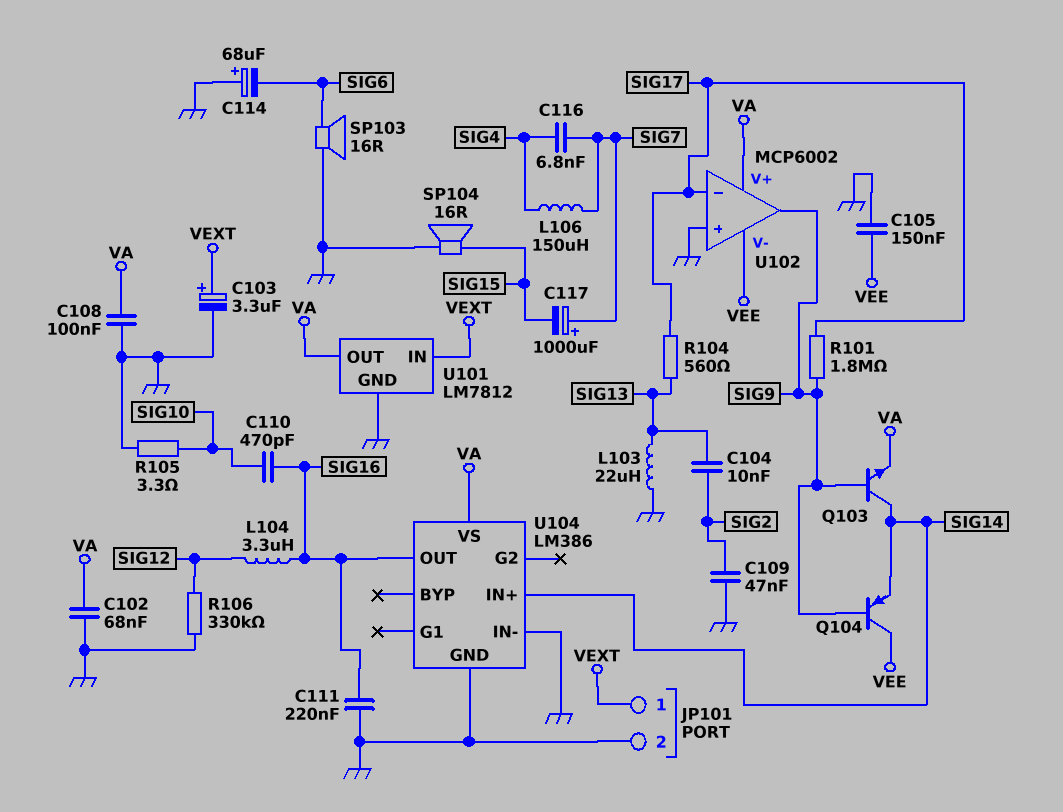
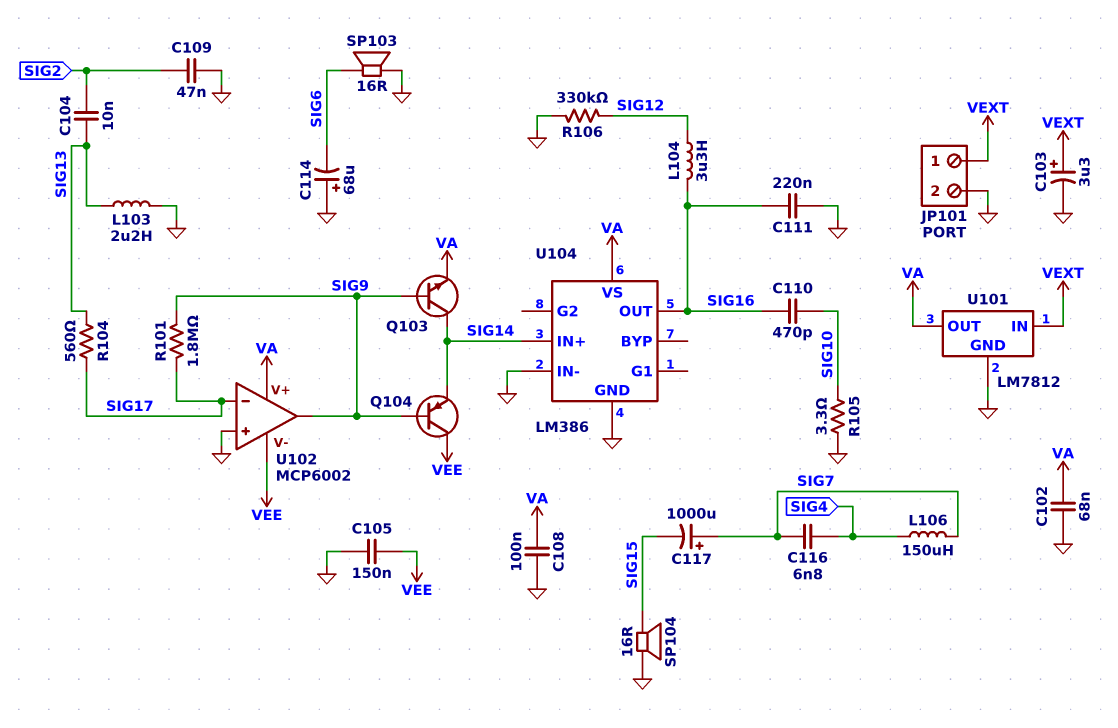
L103: 22uH (GND, SIG13) -> 2.2uH (GND, SIG13)

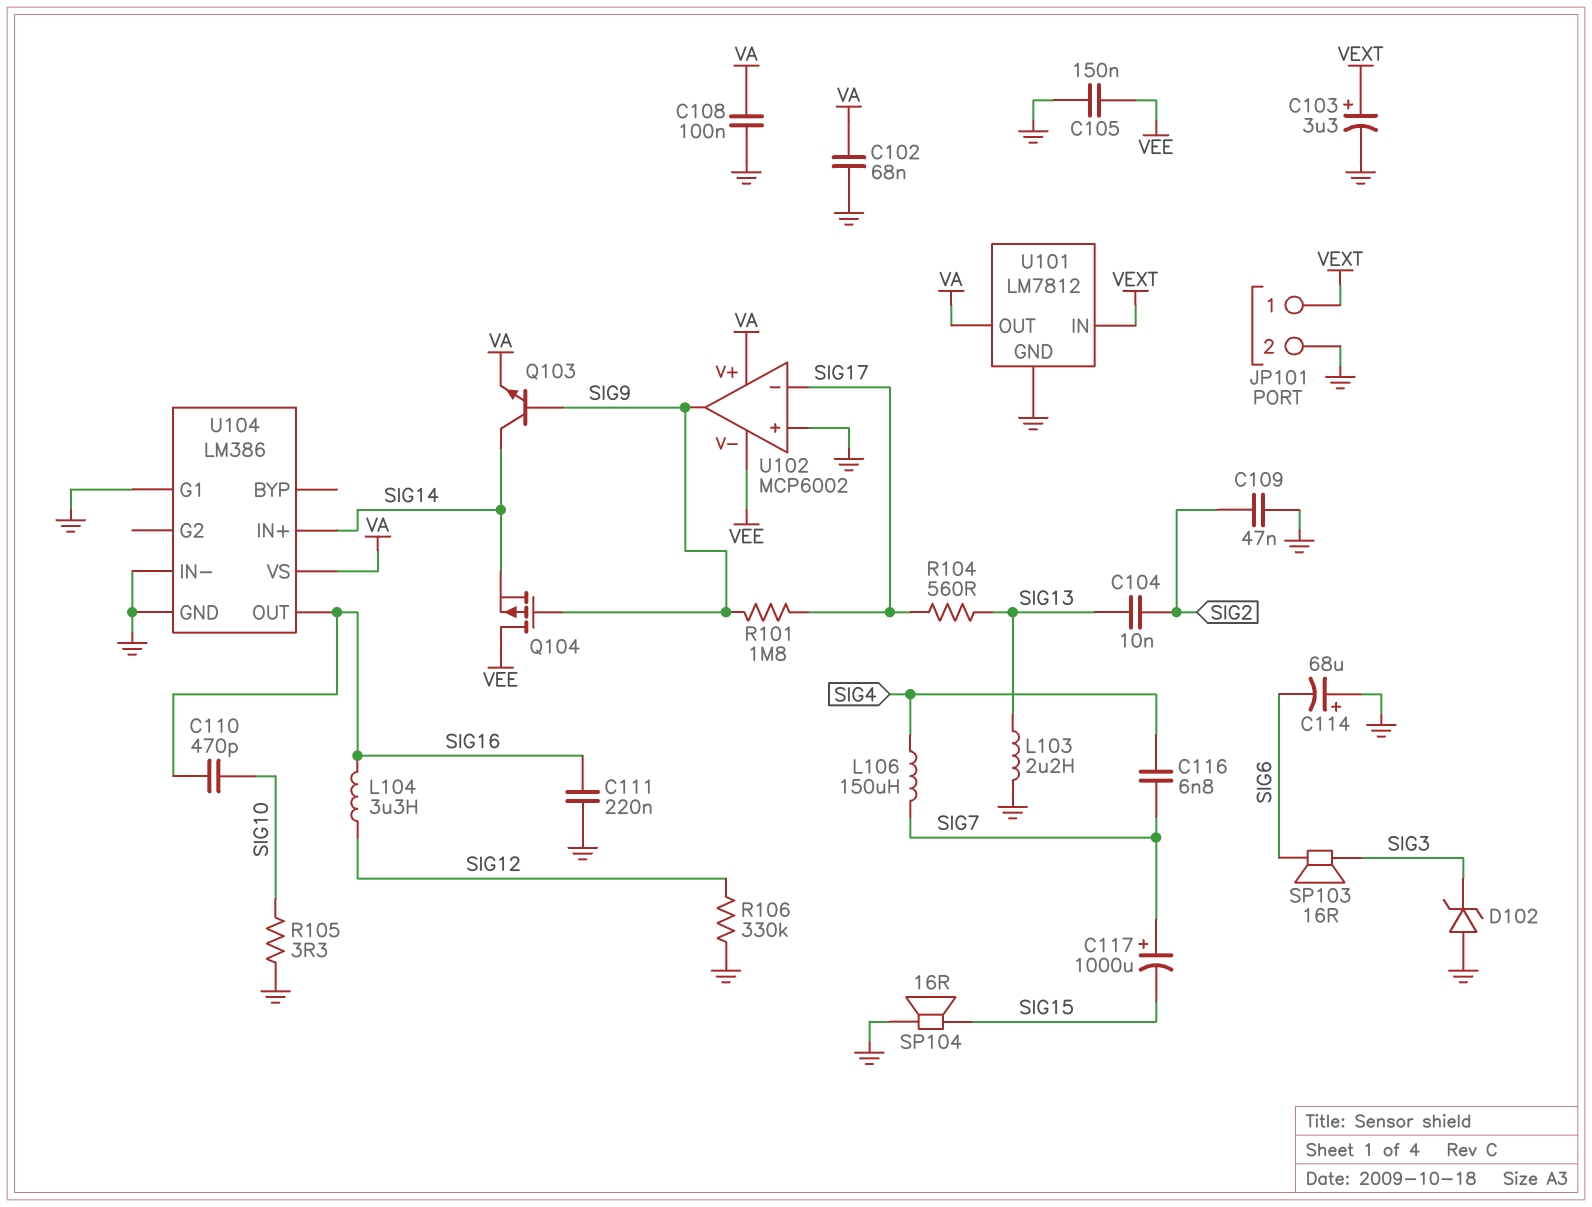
D102: none -> zener (A GND, K SIG3)
Q104: PNP (B SIG9, C VEE, E SIG14) -> PMOS (G SIG9, D VEE, S SIG14)
SP103: speaker 16R (GND, SIG6) -> speaker 16R (SIG3, SIG6)
U104 pin G1: none -> GND

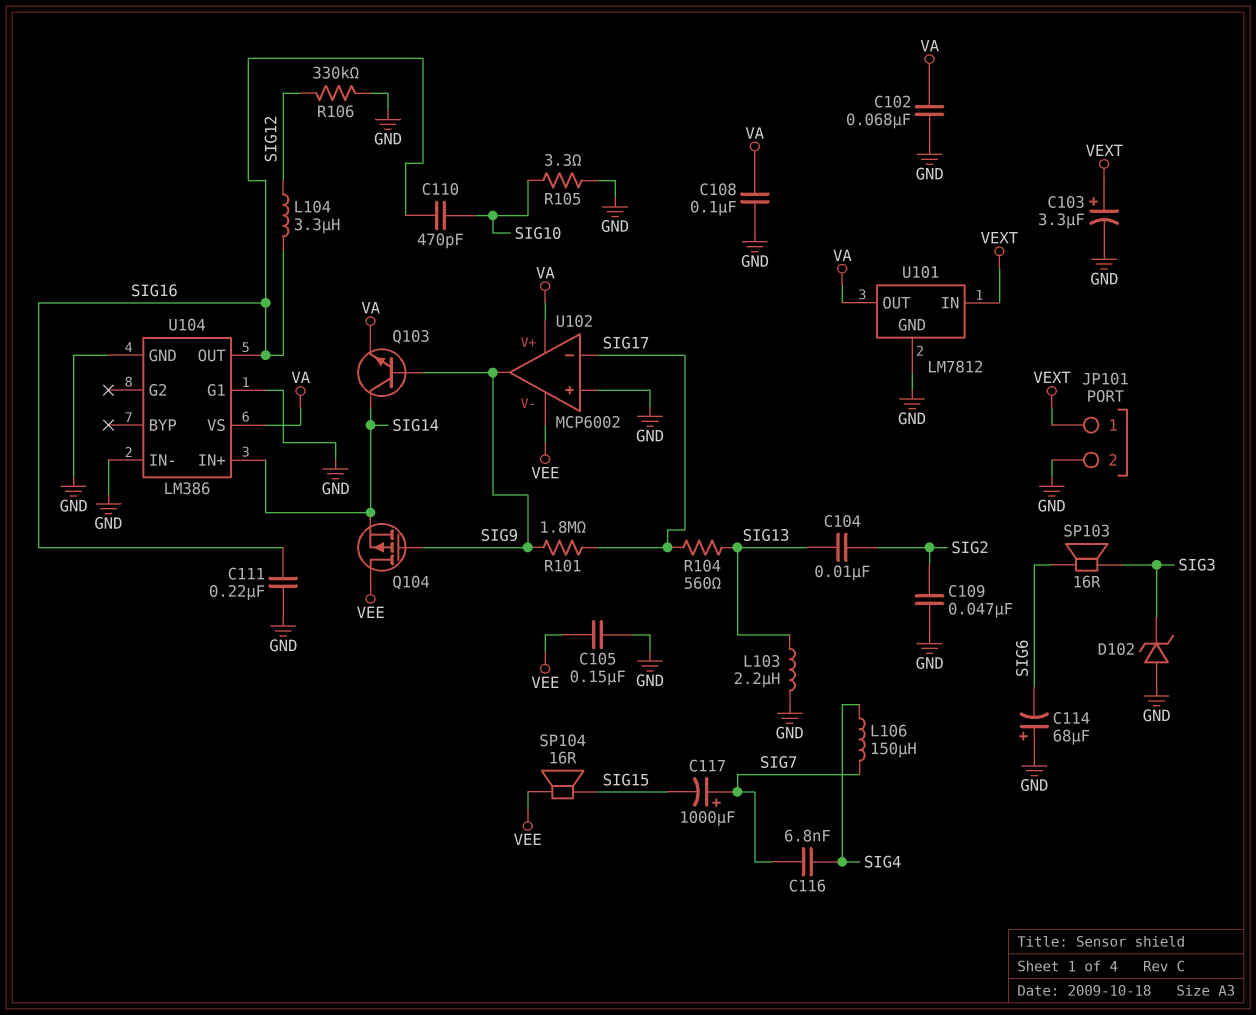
SP104: speaker 16R (GND, SIG15) -> speaker 16R (SIG15, VEE)

